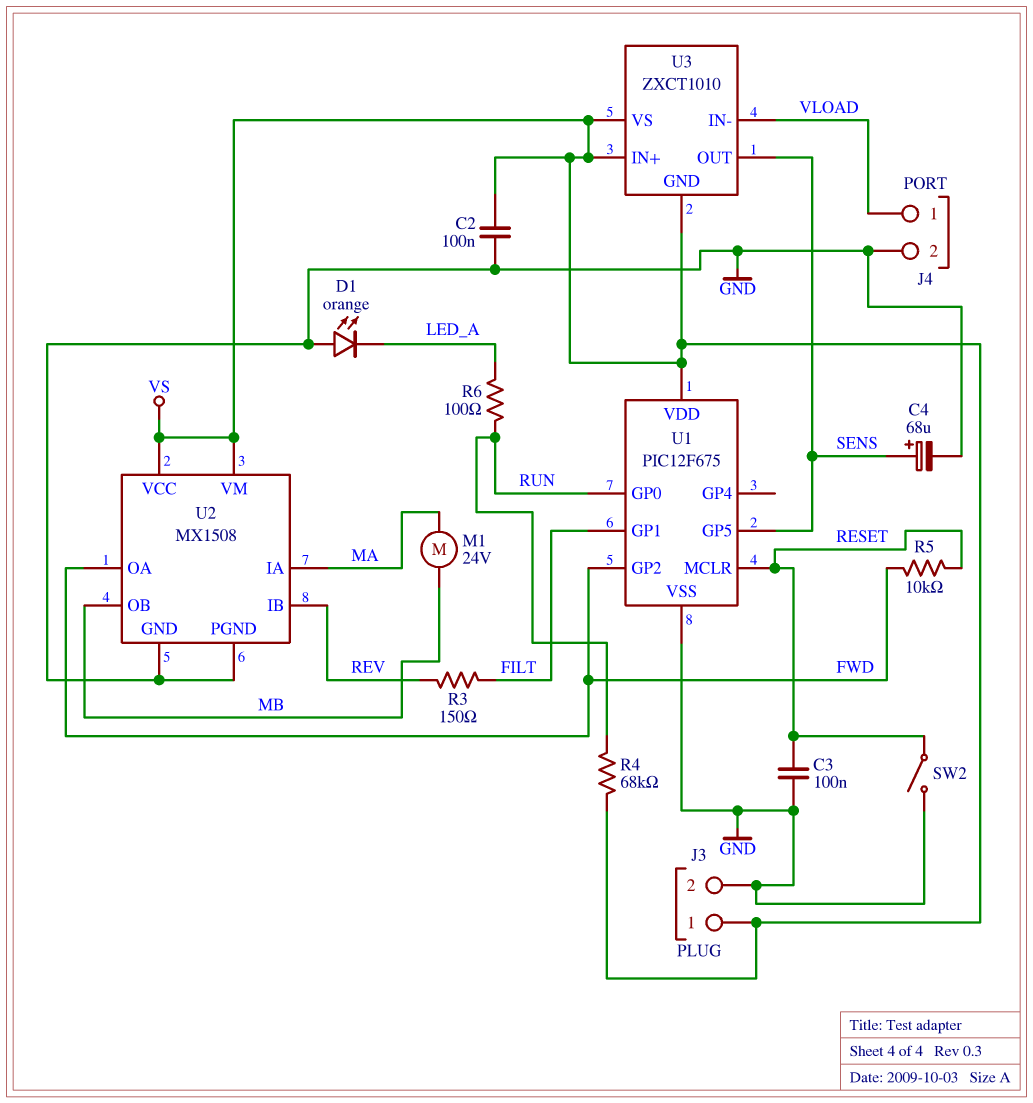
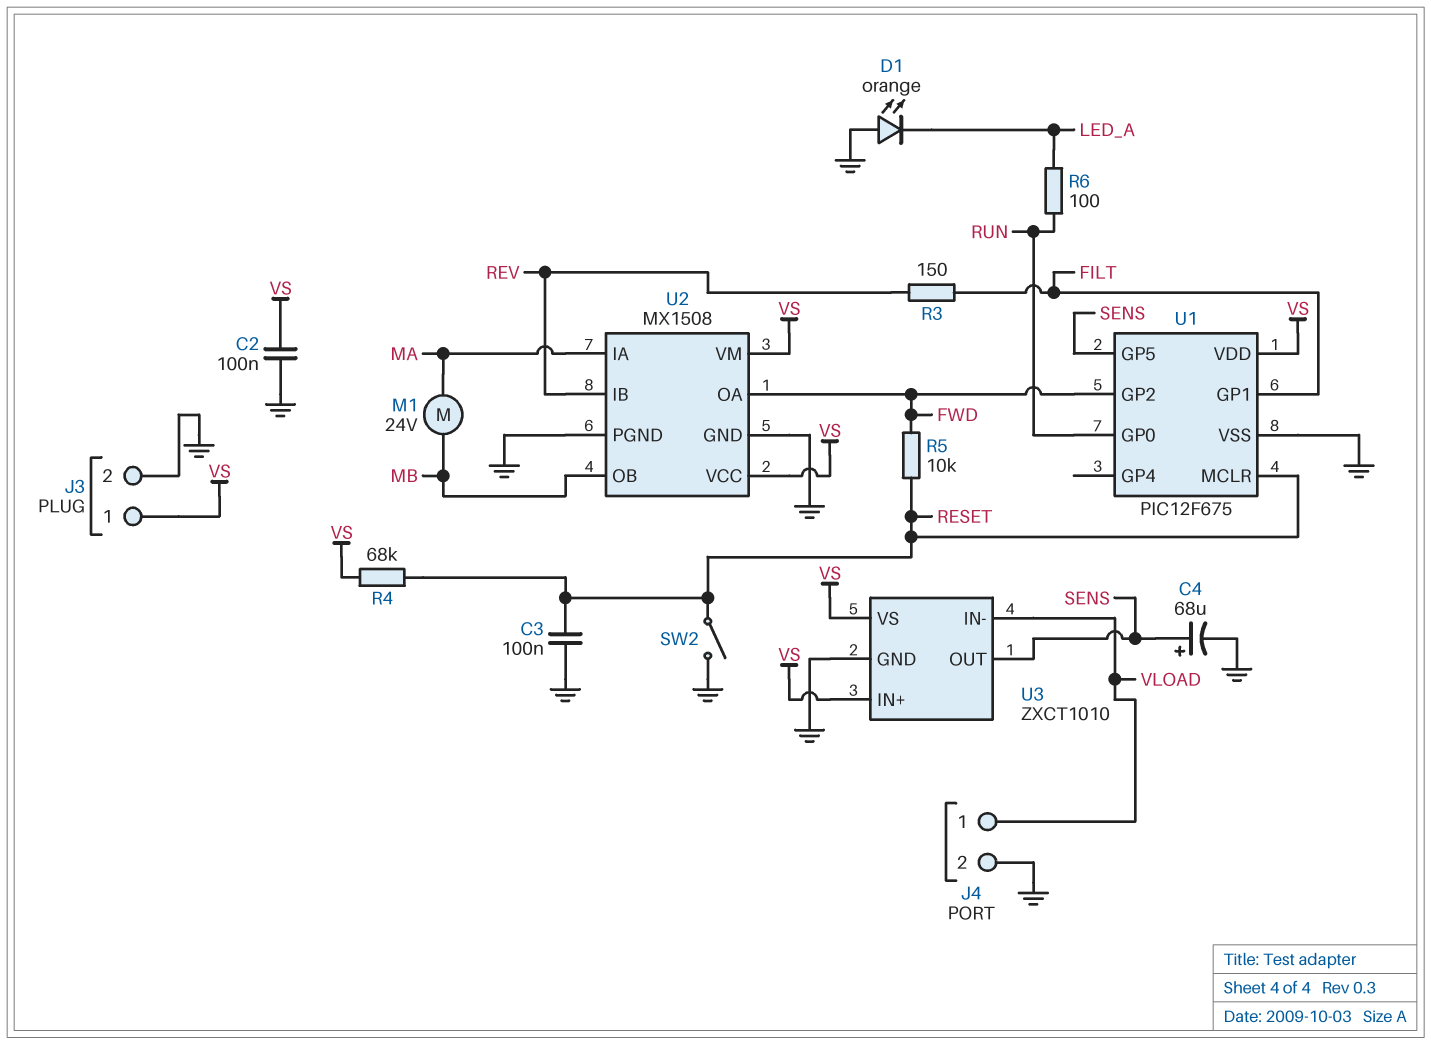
R4: 68k (RUN, VS) -> 68k (RESET, VS)
U3 pin GND: VS -> GND

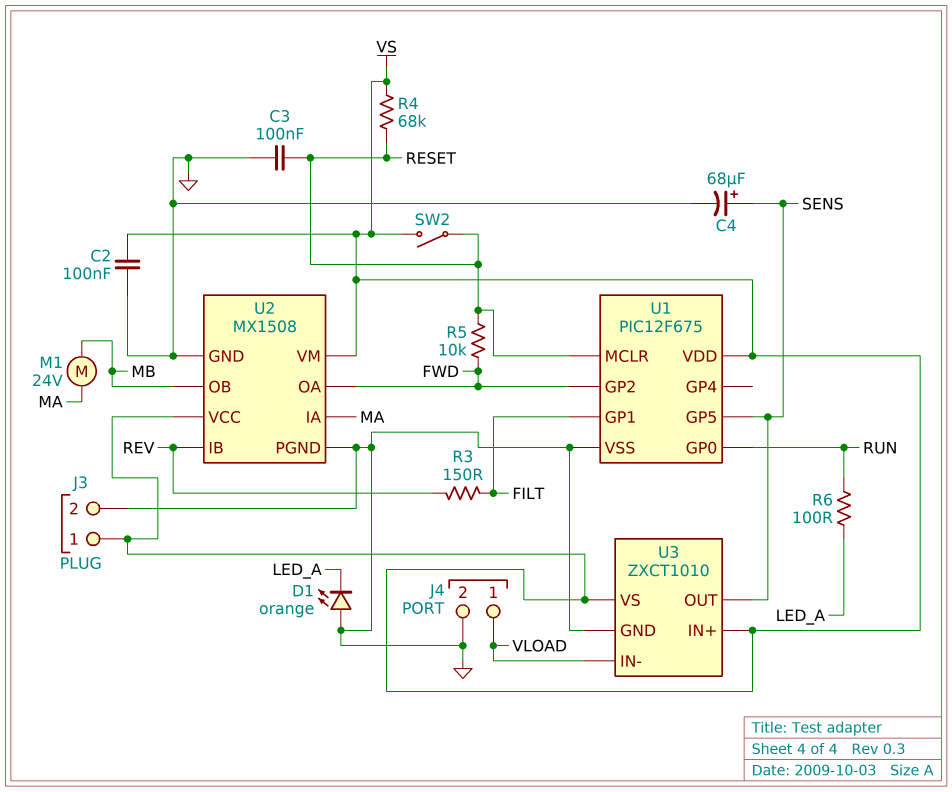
SW2: switch (GND, RESET) -> switch (RESET, VS)

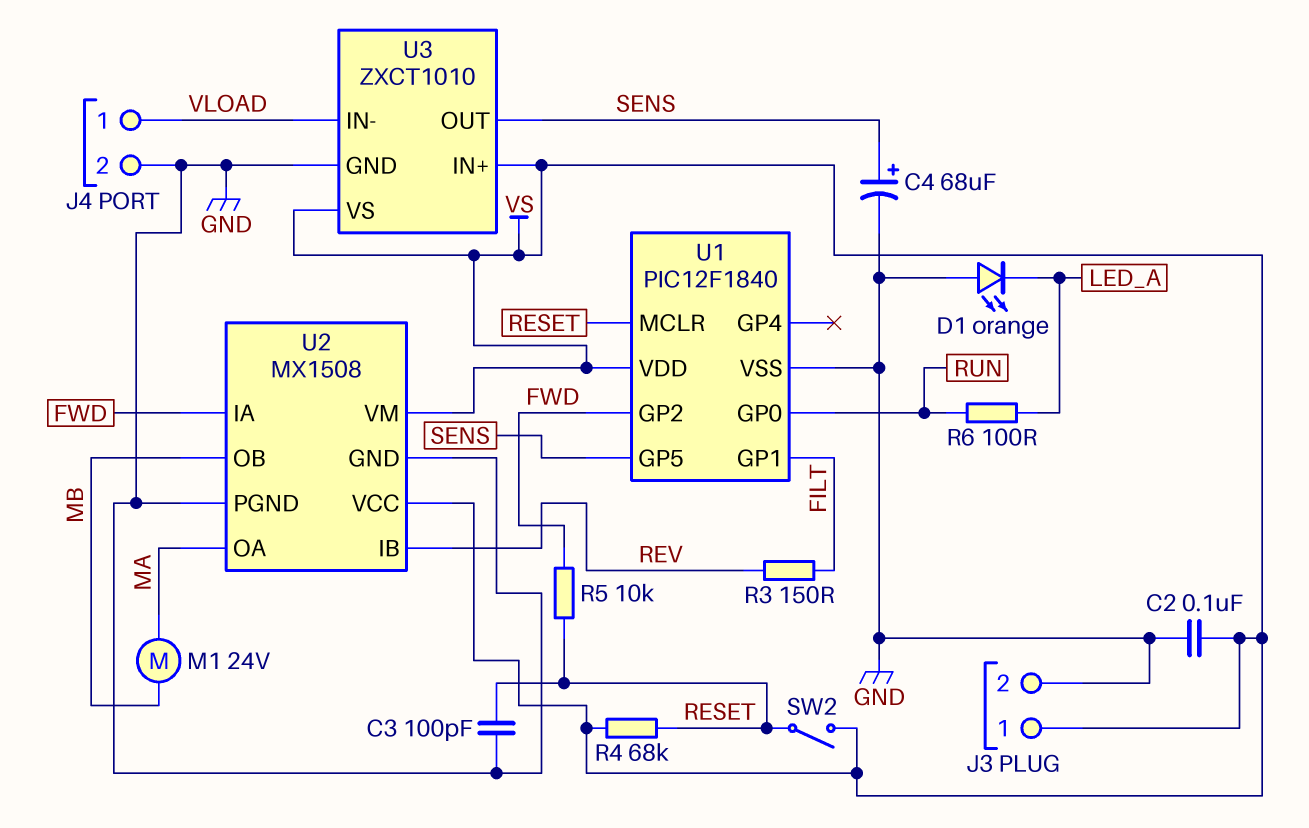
C3: 100nF (GND, RESET) -> 100pF (GND, RESET)
U1: PIC12F675 -> PIC12F1840
U2 pin IA: MA -> FWD
U2 pin OA: FWD -> MA

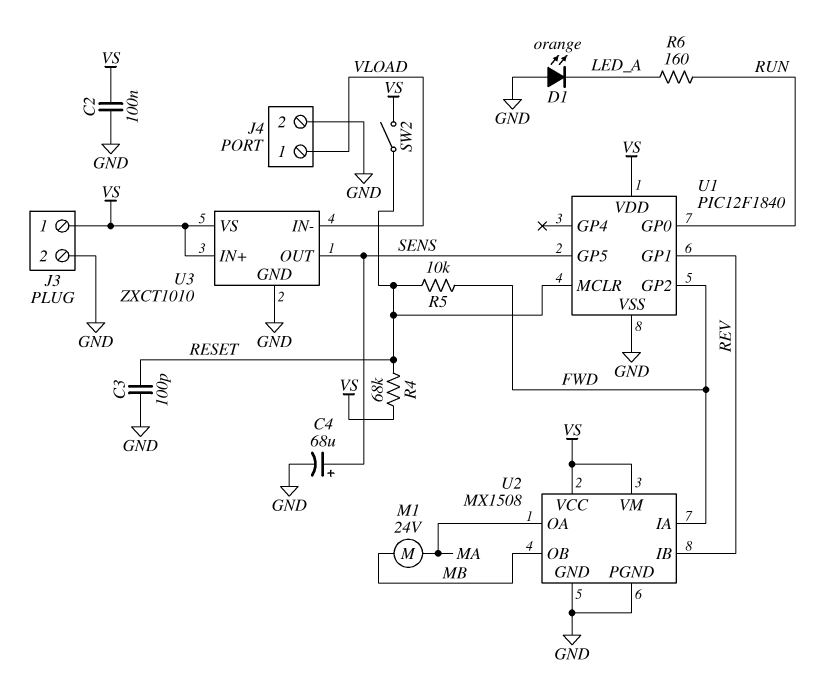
R3: 150 (FILT, REV) -> none
R6: 100 (LED_A, RUN) -> 160 (LED_A, RUN)
U1 pin GP1: FILT -> REV

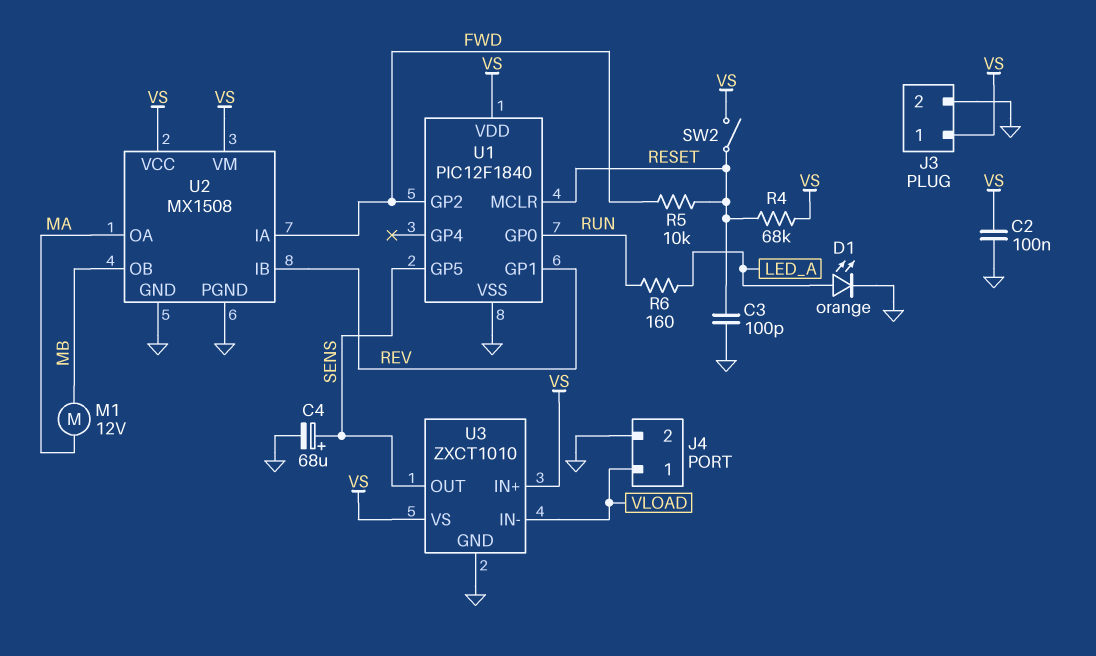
D1: LED orange (A GND, K LED_A) -> LED orange (A LED_A, K GND)
M1: motor 24V (MA, MB) -> motor 12V (MA, MB)

